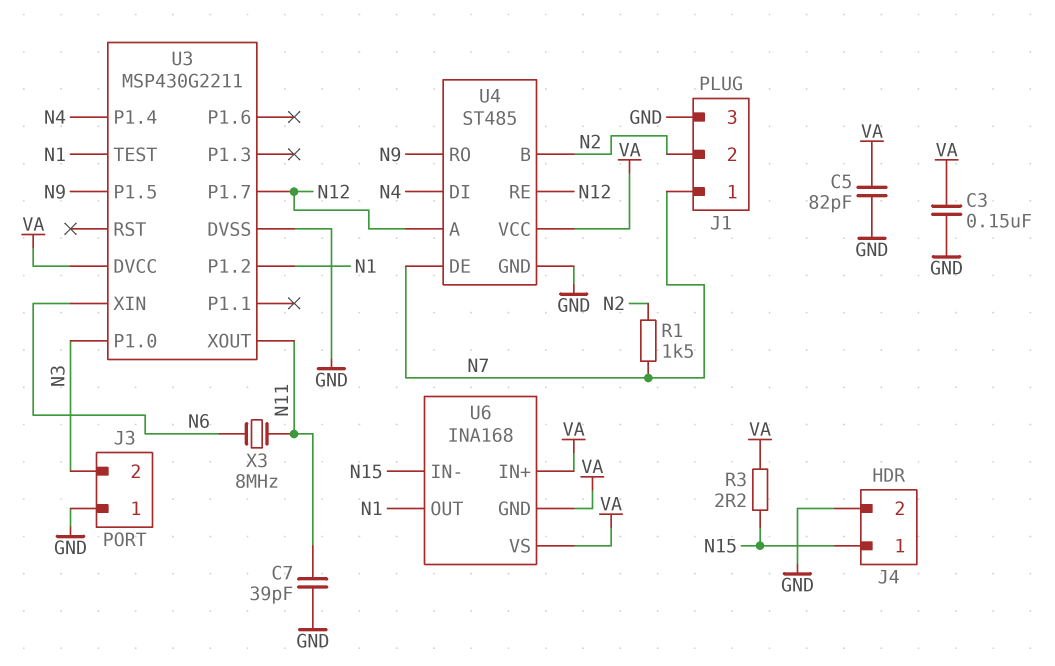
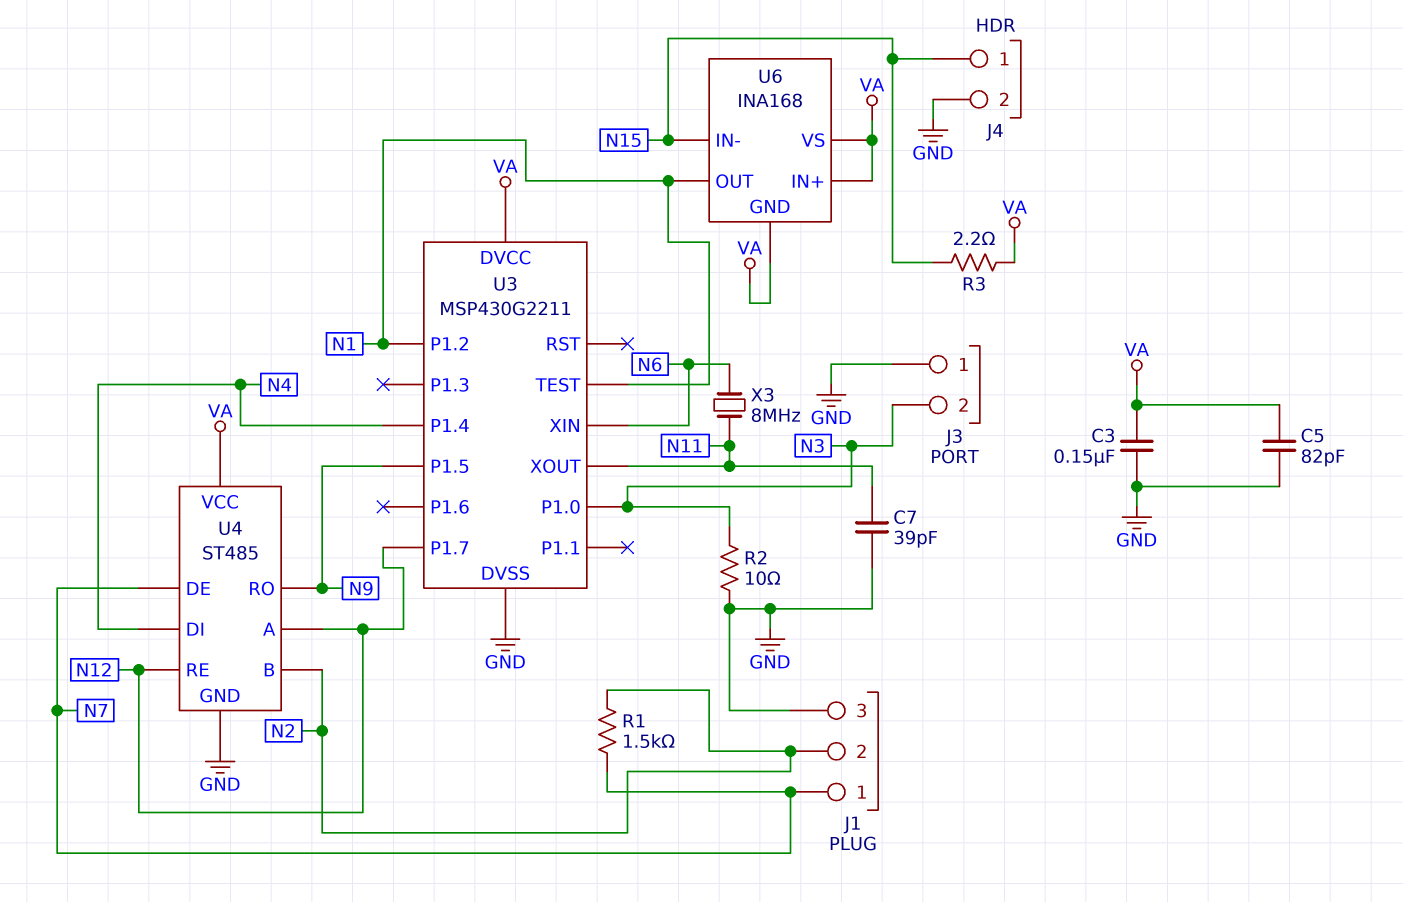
R2: none -> 10 (GND, N3)

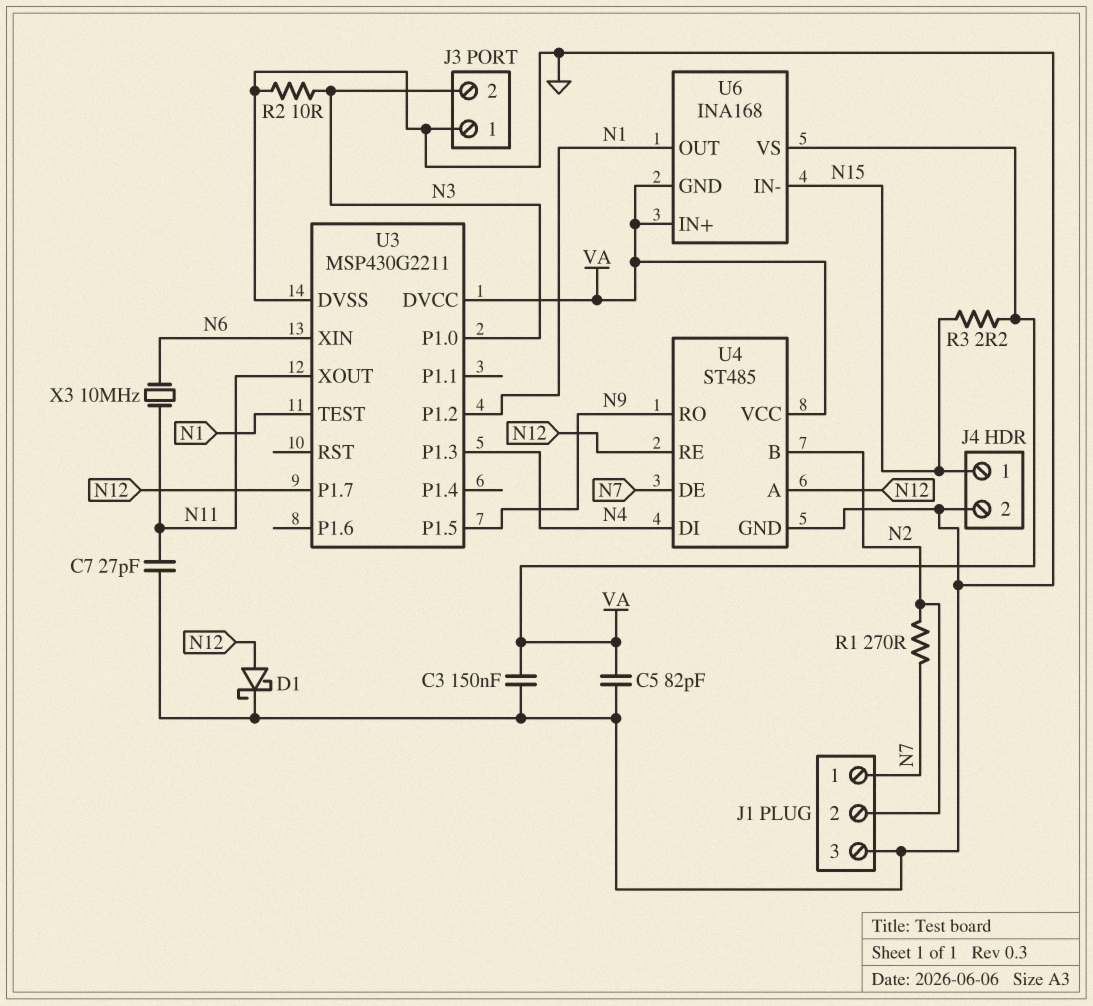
C7: 39pF (GND, N11) -> 27pF (GND, N11)
D1: none -> schottky (A N12, K GND)
R1: 1.5k (N2, N7) -> 270 (N2, N7)
U3 pin P1.3: none -> N4
U3 pin P1.4: N4 -> none
X3: 8MHz (N6, N11) -> 10MHz (N6, N11)

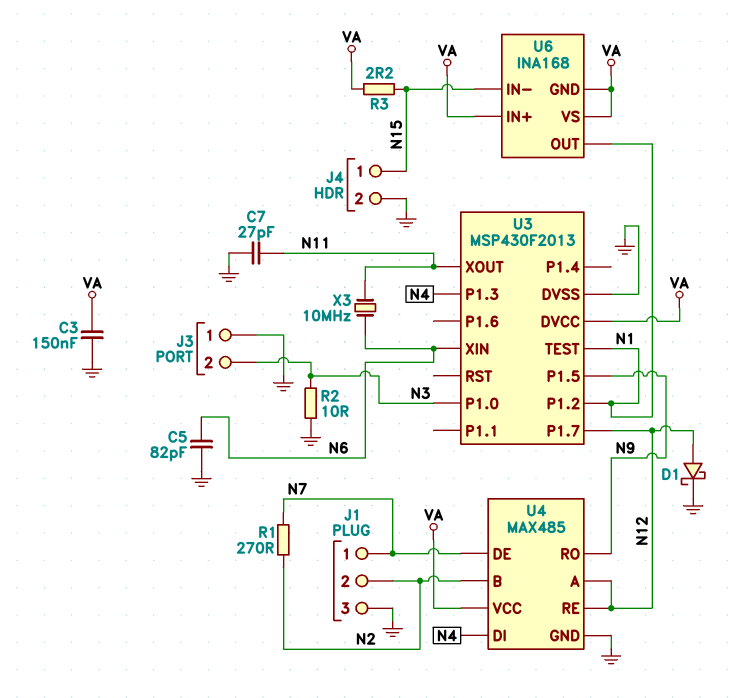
C5: 82pF (GND, VA) -> 82pF (GND, N6)
U3: MSP430G2211 -> MSP430F2013
U4: ST485 -> MAX485

